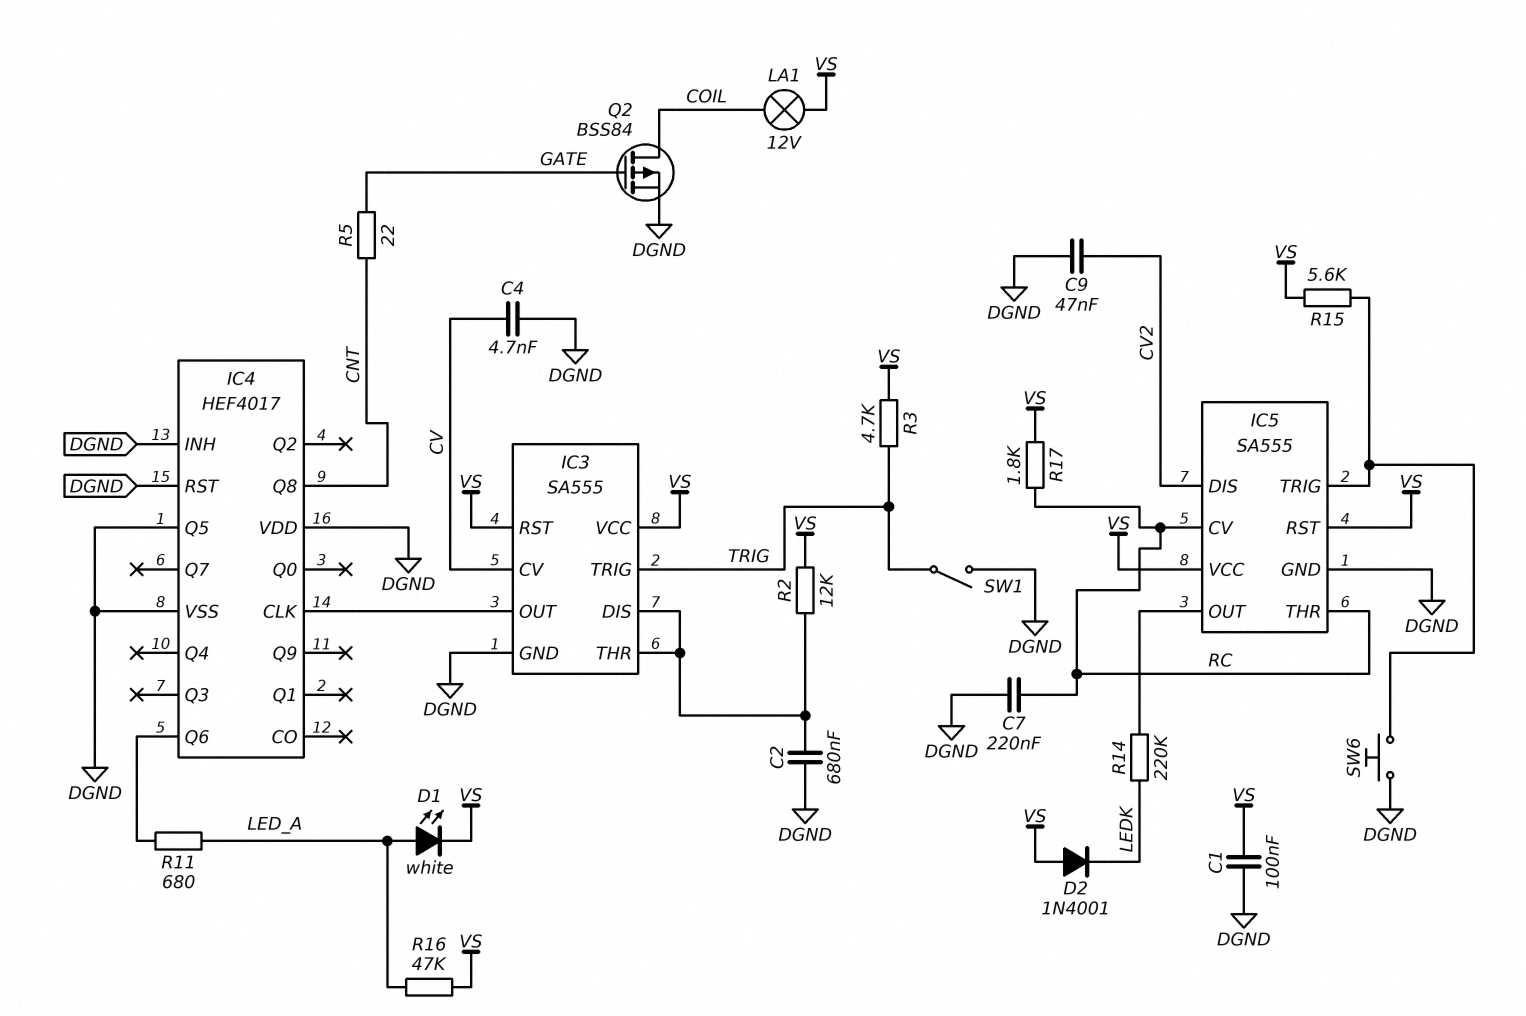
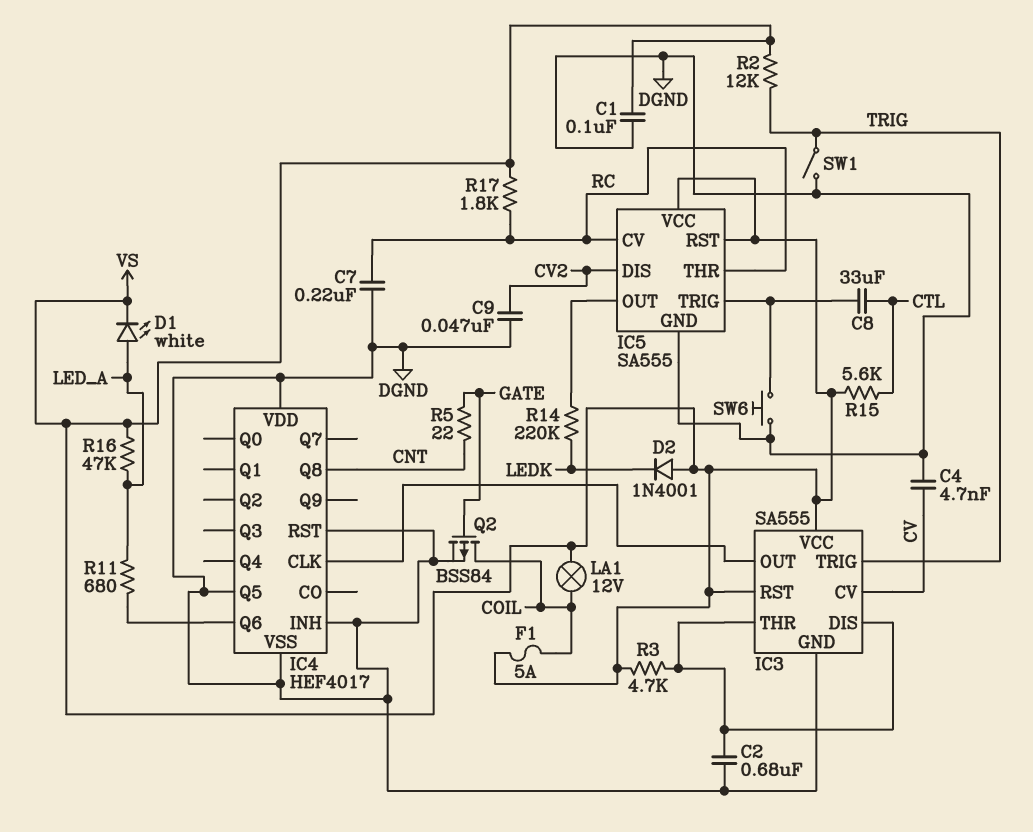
C8: none -> 33uF (CTL, IC5/TRIG)
F1: none -> 5A (COIL, VS)
R2: 12k (IC3/DIS, VS) -> 12k (TRIG, VS)
R3: 4.7k (TRIG, VS) -> 4.7k (IC3/DIS, VS)
R15: 5.6k (IC5/TRIG, VS) -> 5.6k (CTL, VS)

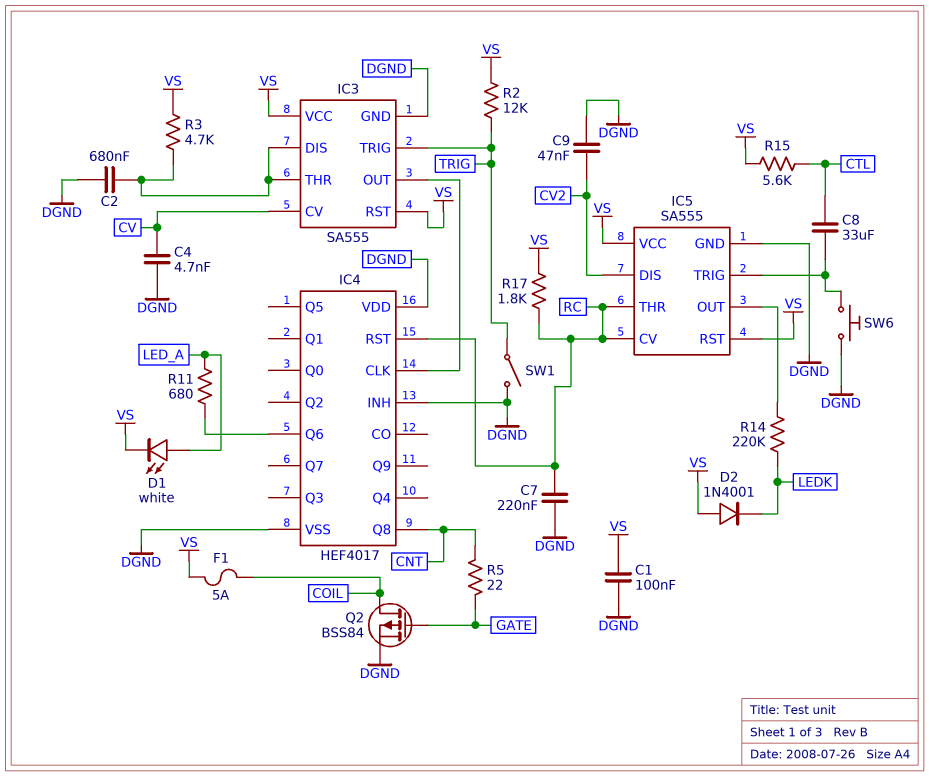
IC4 pin Q5: DGND -> none
IC4 pin RST: DGND -> RC
LA1: lamp 12V (COIL, VS) -> none
R16: 47k (LED_A, VS) -> none

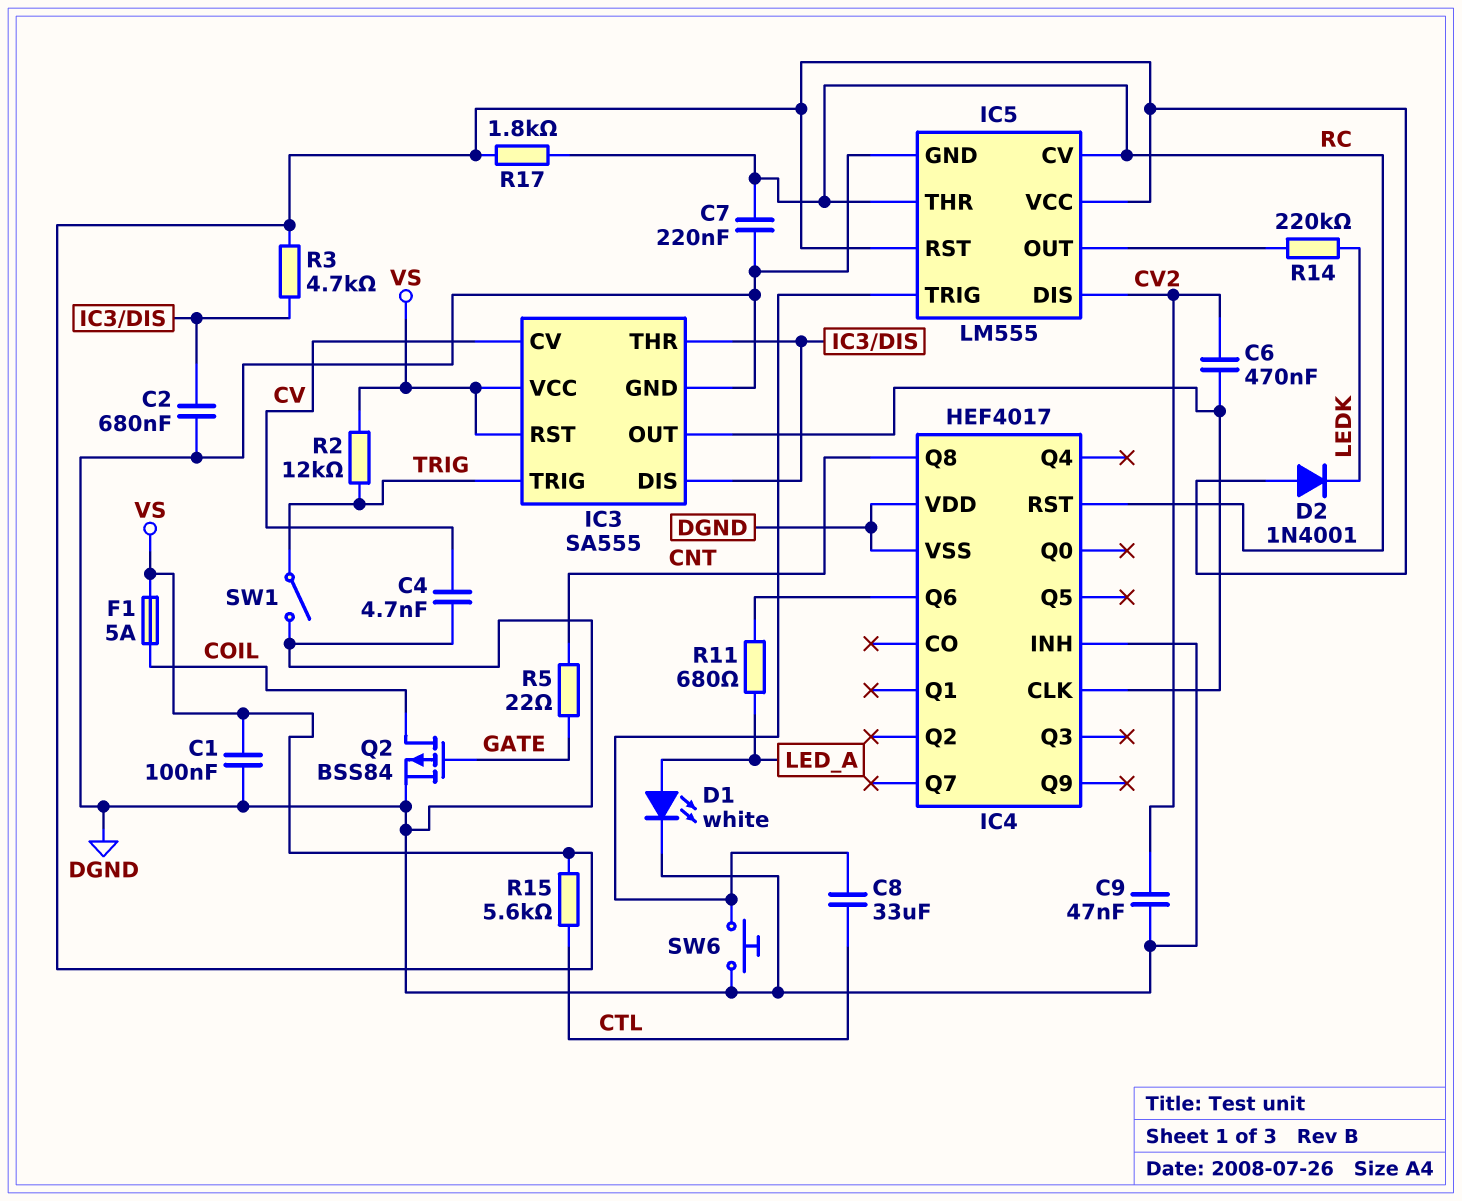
C6: none -> 470nF (CV2, IC3/OUT)
D1: LED white (A LED_A, K VS) -> LED white (A LED_A, K DGND)
IC5: SA555 -> LM555

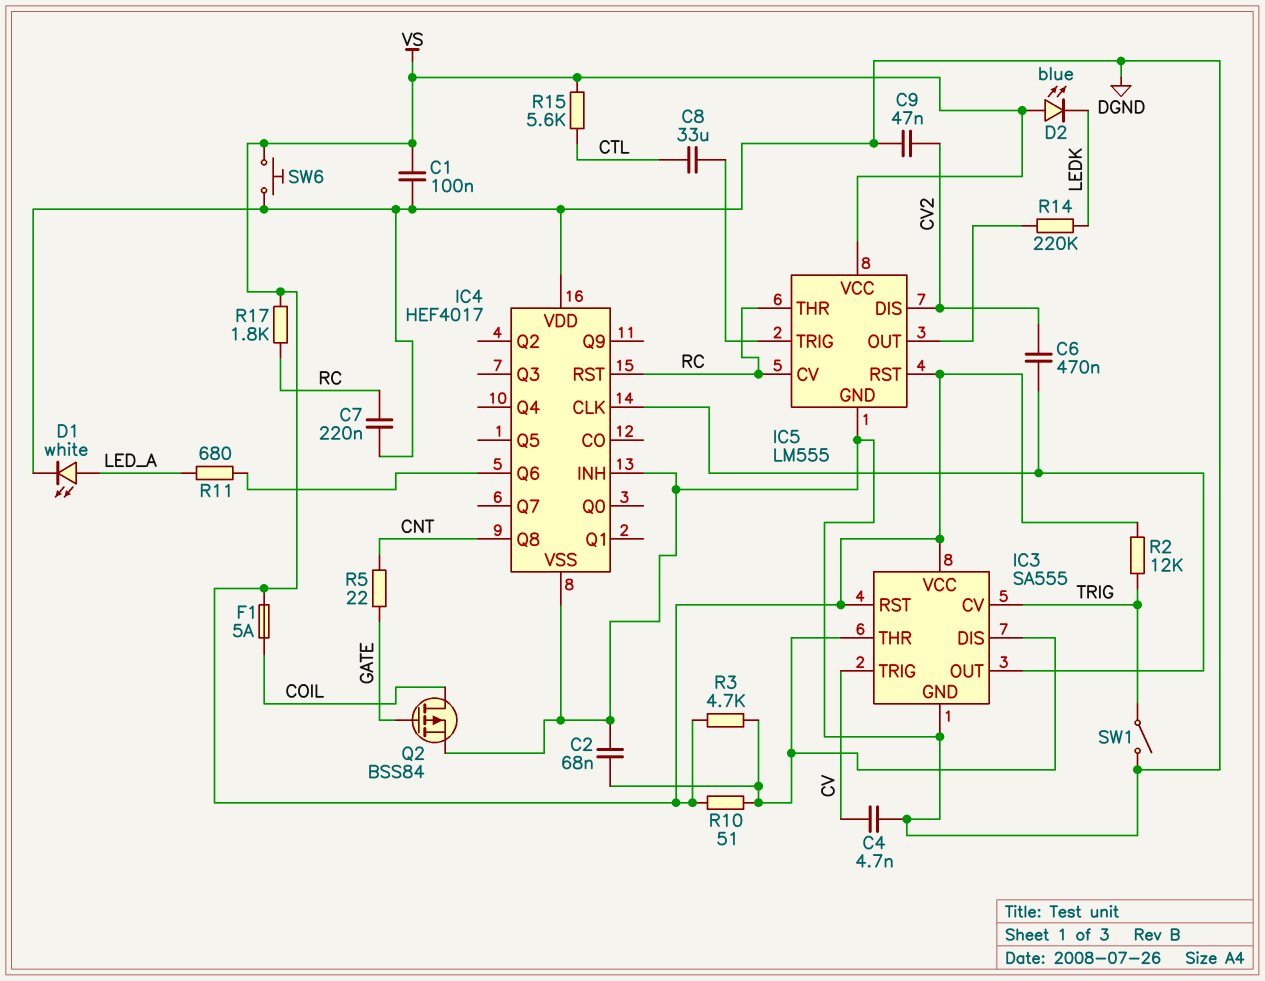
C2: 680nF (DGND, IC3/DIS) -> 68nF (DGND, IC3/DIS)
D2: diode 1N4001 (A VS, K LEDK) -> LED blue (A VS, K LEDK)
IC3 pin CV: CV -> TRIG
IC3 pin TRIG: TRIG -> CV
R10: none -> 51 (IC3/DIS, VS)
SW6: button (DGND, IC5/TRIG) -> button (DGND, VS)

